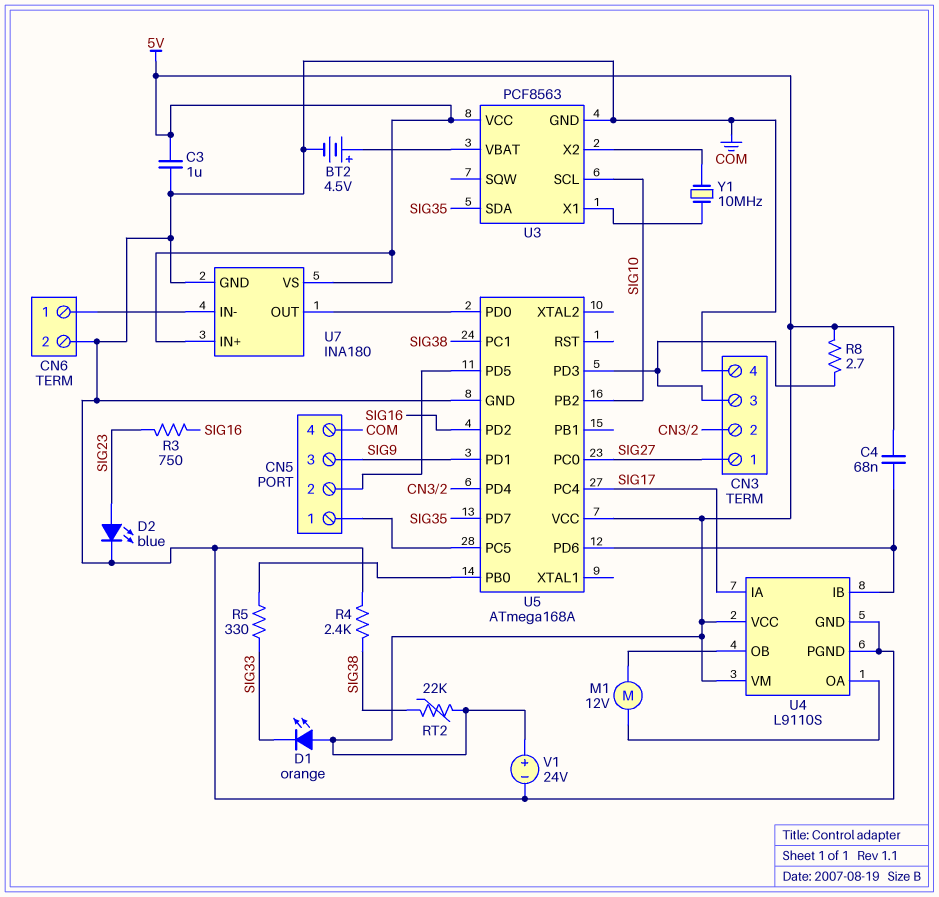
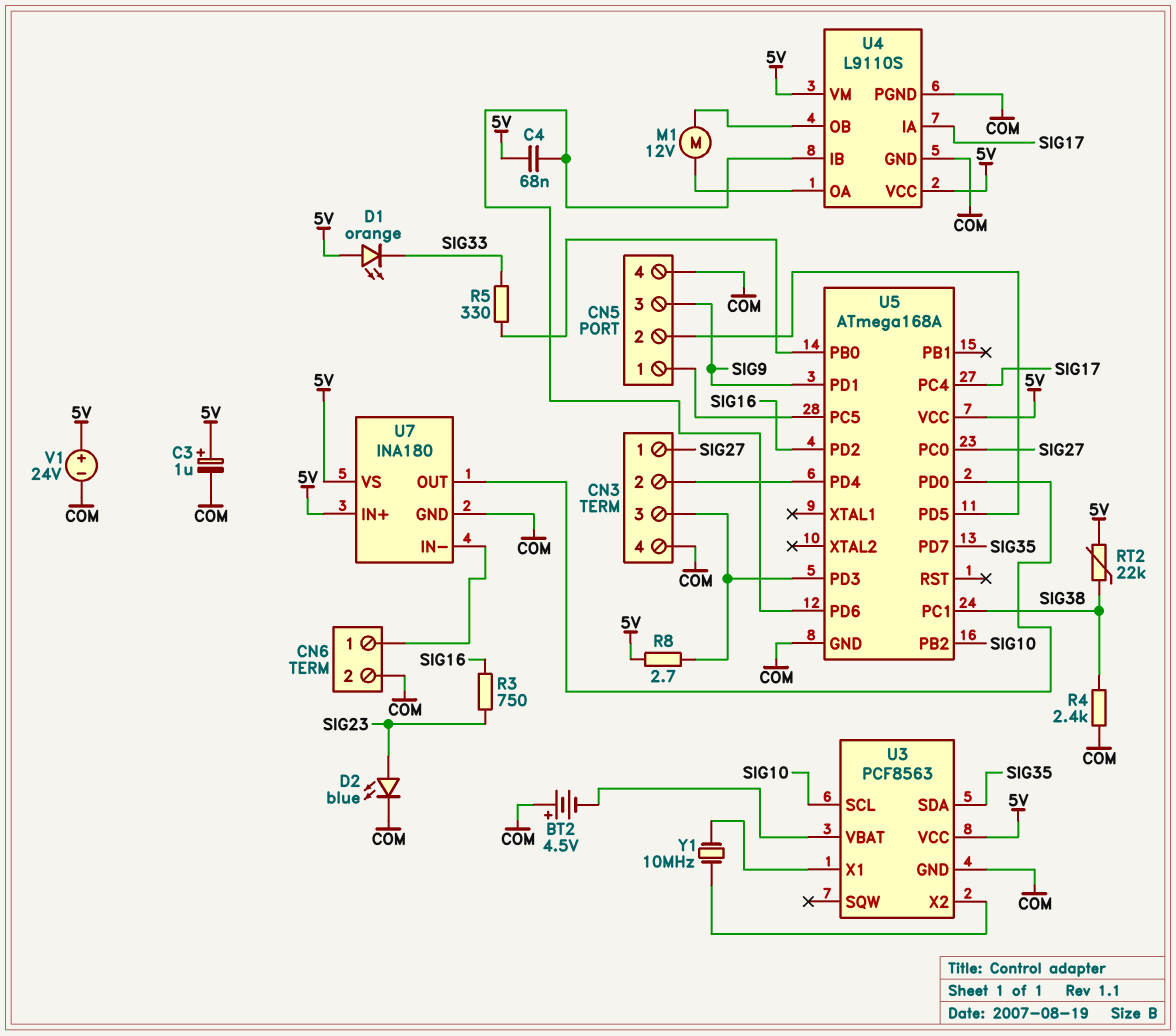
BT2: 4.5V (plus U3/VBAT, minus COM) -> 4.5V (plus COM, minus U3/VBAT)
C3: 1uF (5V, COM) -> 1uF (plus 5V, minus COM)

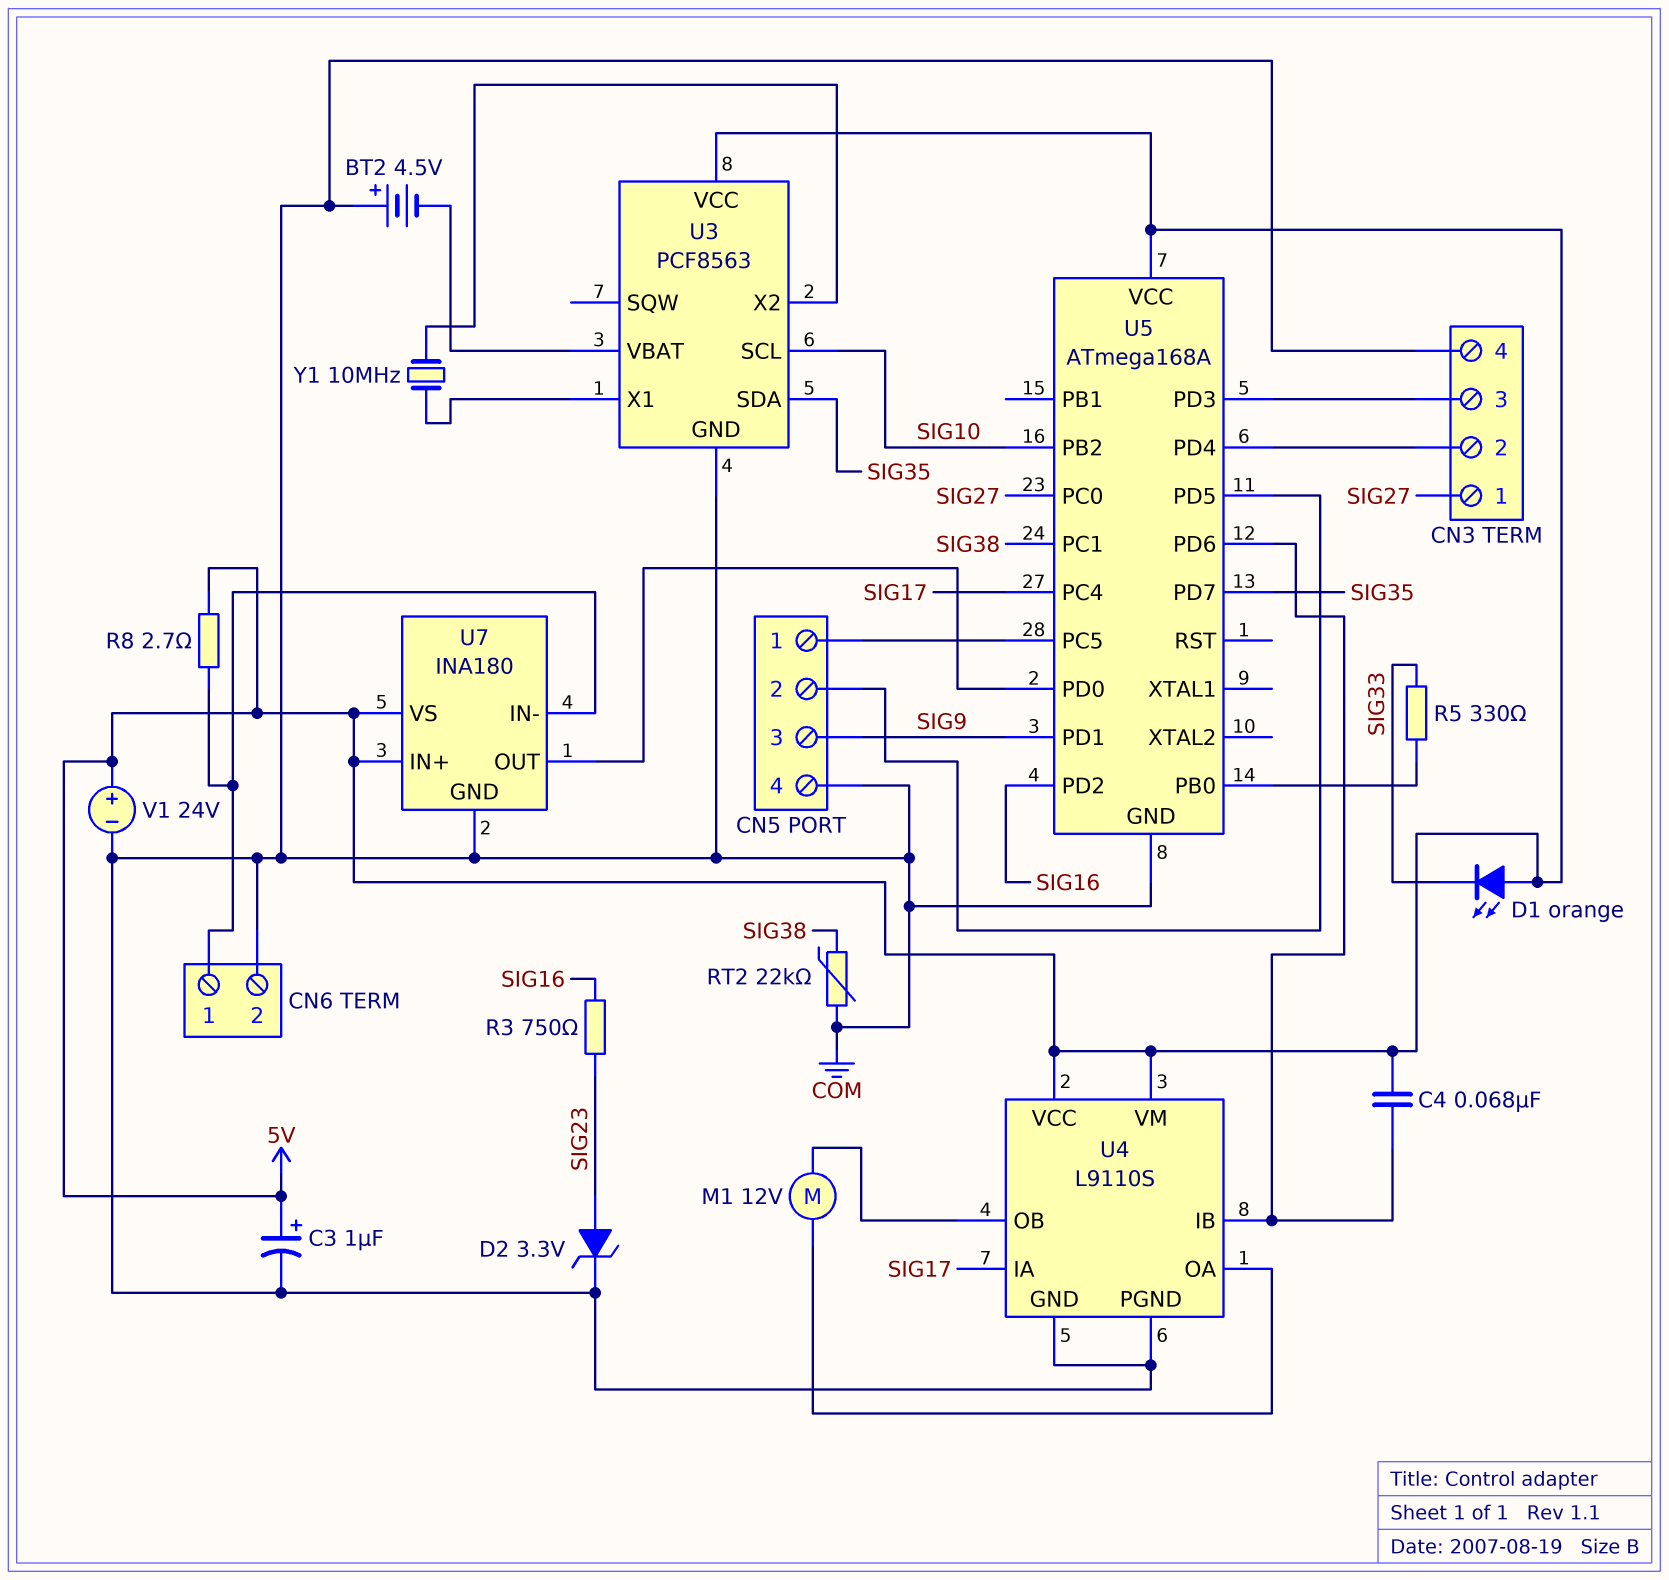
D2: LED blue (A SIG23, K COM) -> zener 3.3V (A SIG23, K COM)
R4: 2.4k (COM, SIG38) -> none
R8: 2.7 (5V, CN3/3) -> 2.7 (5V, CN6/1)
RT2: 22k (5V, SIG38) -> 22k (COM, SIG38)

